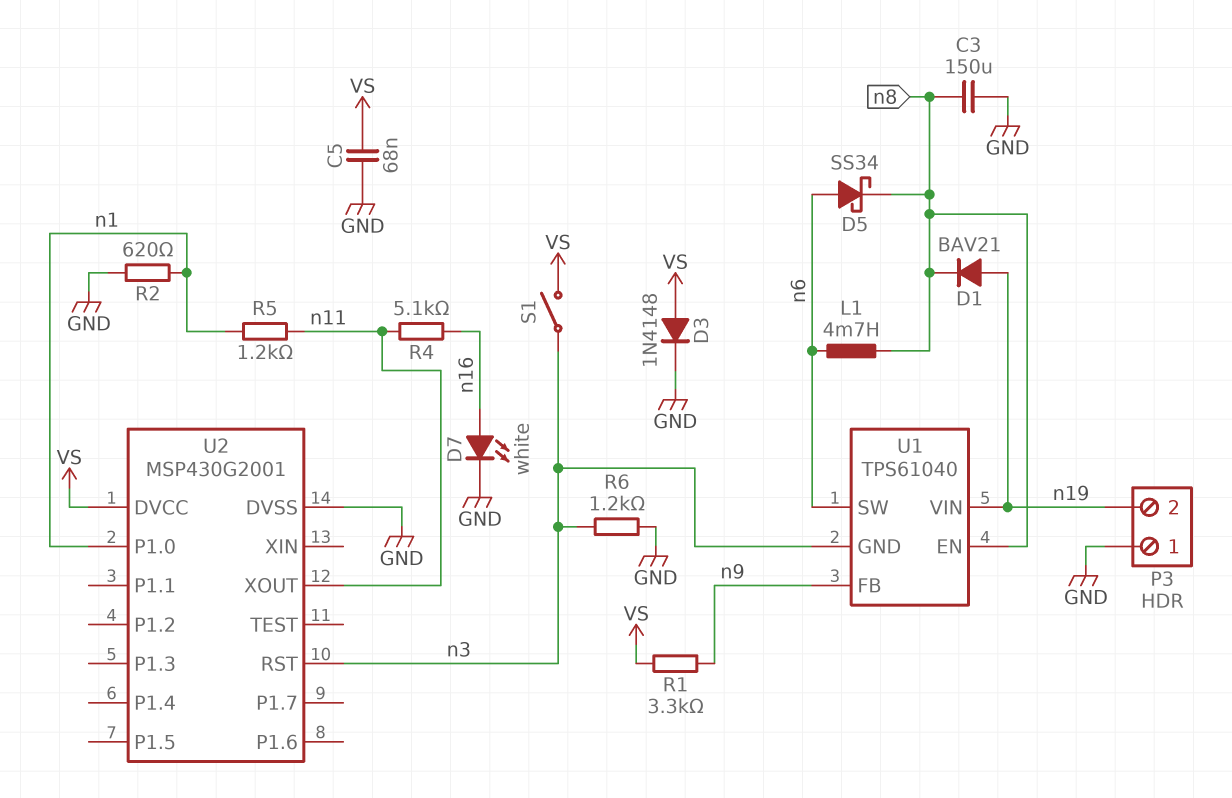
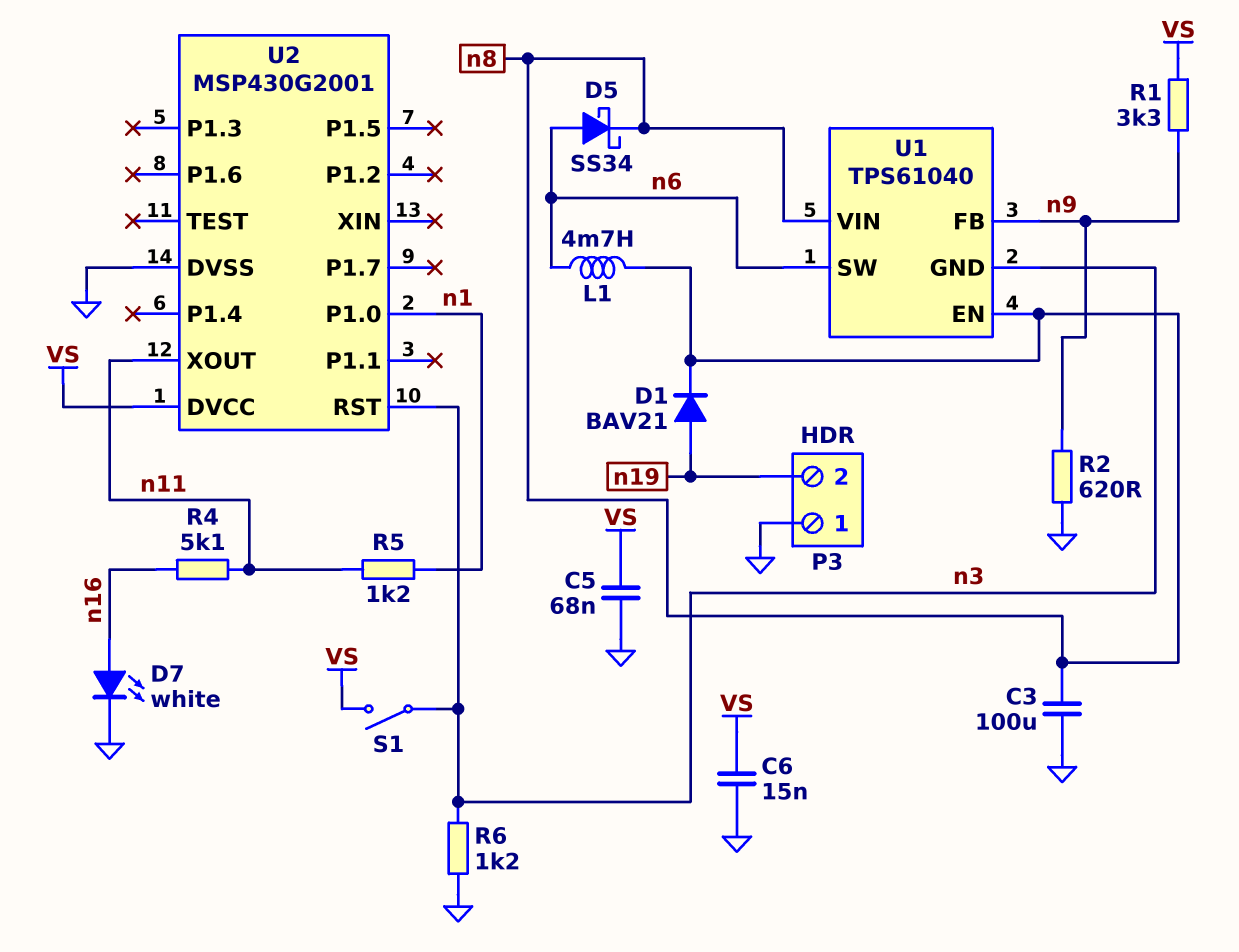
C3: 150uF (GND, n8) -> 100uF (GND, n8)
C6: none -> 15nF (GND, VS)
D3: diode 1N4148 (A VS, K GND) -> none
R2: 620 (GND, n1) -> 620 (GND, n9)
U1 pin VIN: n19 -> n8

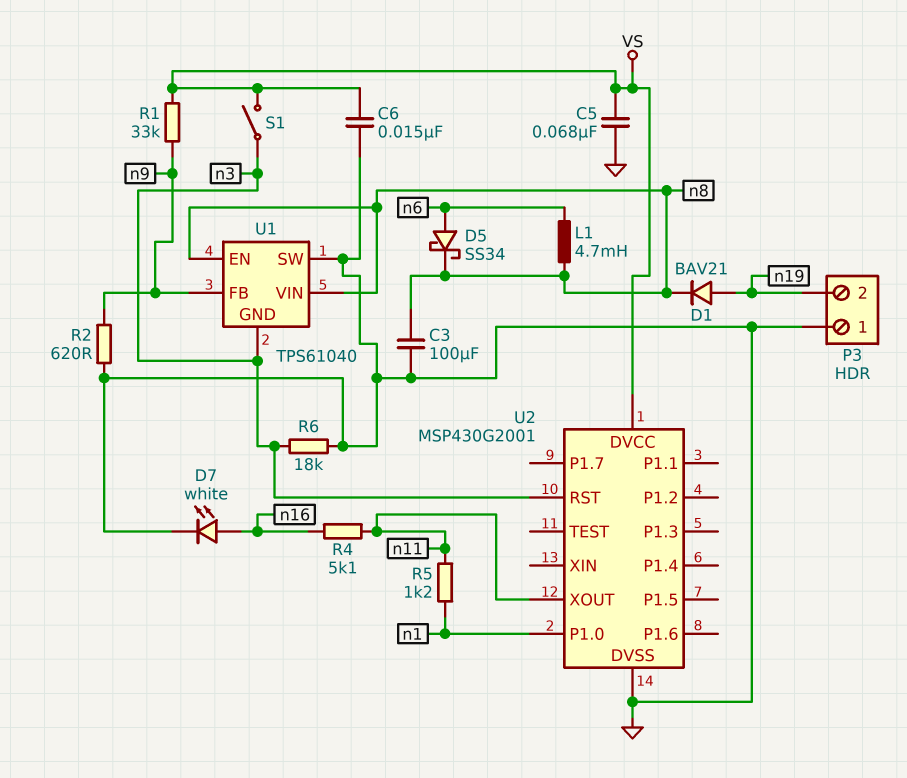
R1: 3.3k (VS, n9) -> 33k (VS, n9)
R6: 1.2k (GND, n3) -> 18k (GND, n3)
U1 pin SW: n6 -> GND

